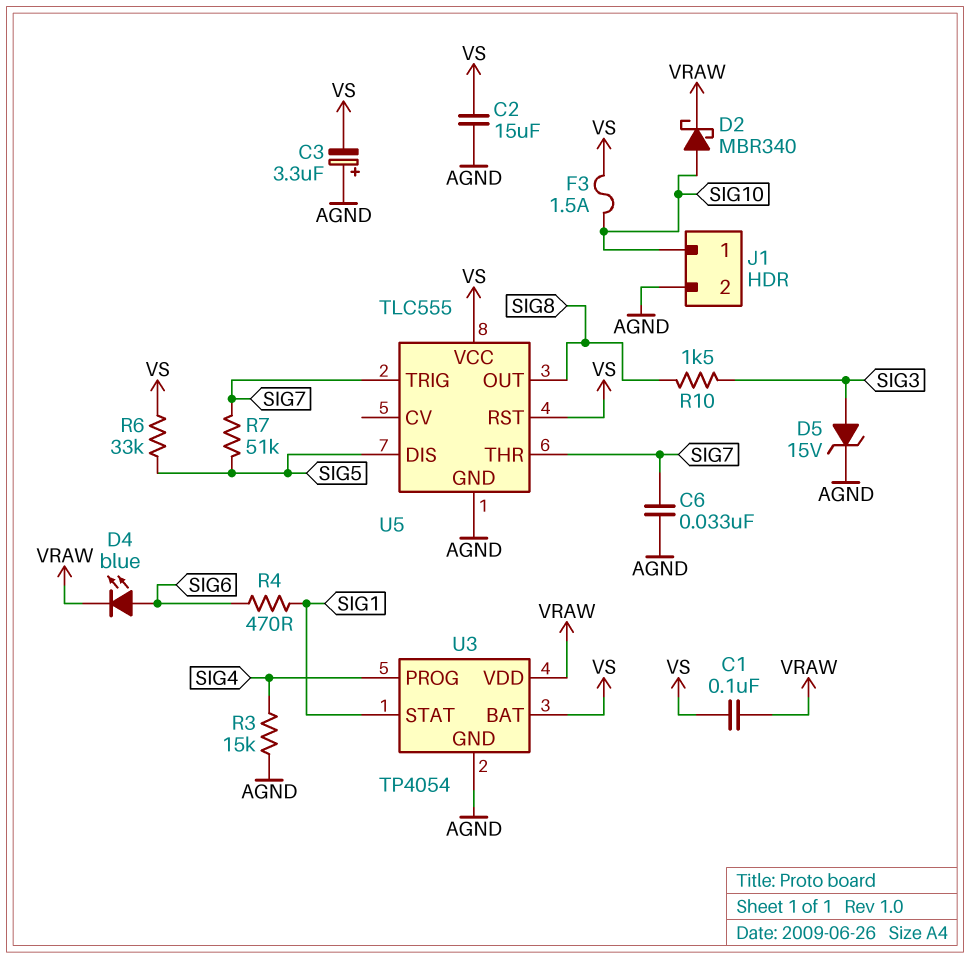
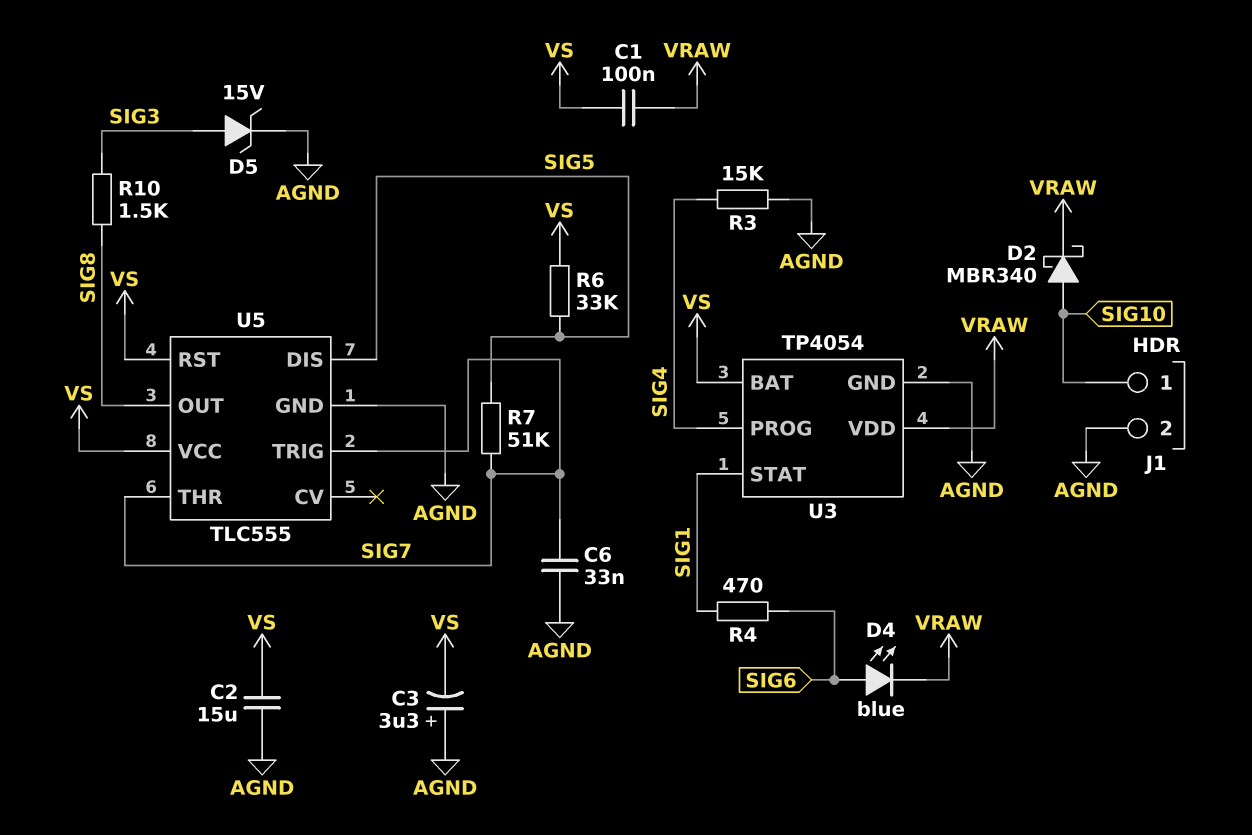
F3: 1.5A (SIG10, VS) -> none

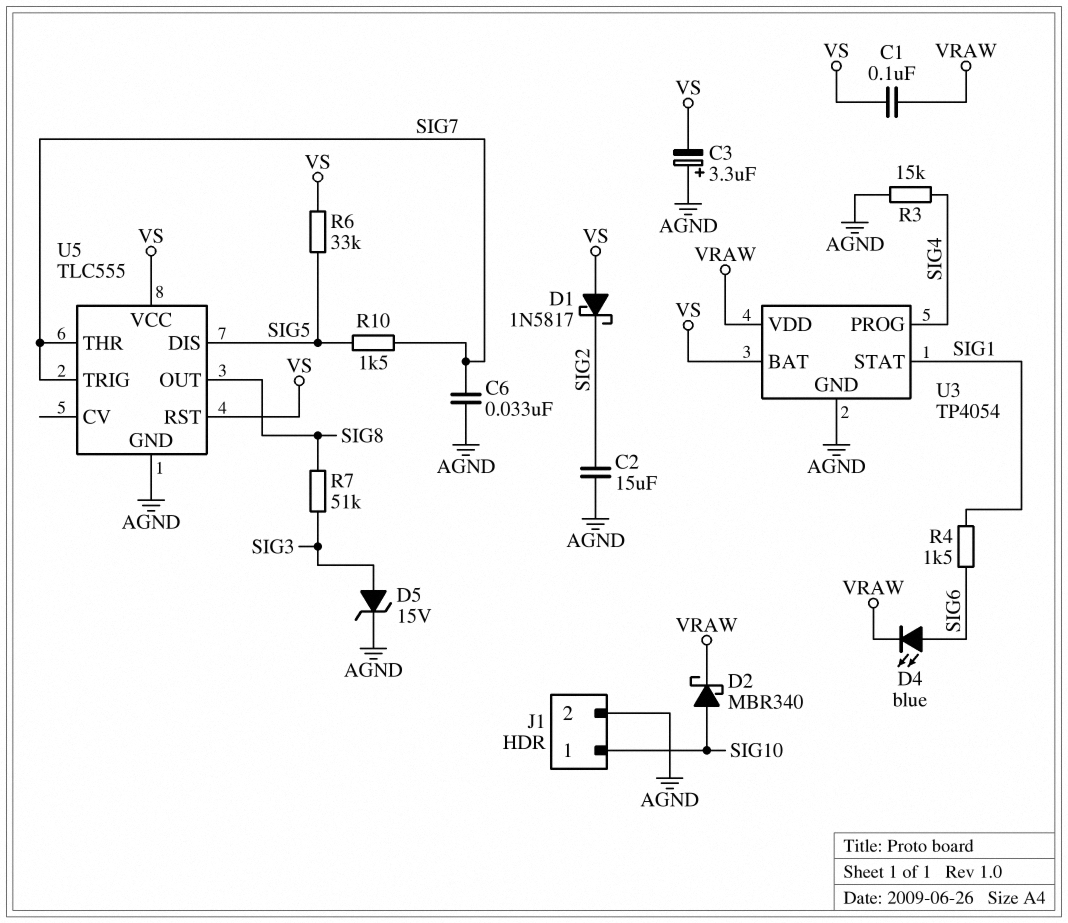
C2: 15uF (AGND, VS) -> 15uF (AGND, SIG2)
D1: none -> schottky 1N5817 (A VS, K SIG2)
R4: 470 (SIG1, SIG6) -> 1.5k (SIG1, SIG6)
R7: 51k (SIG5, SIG7) -> 51k (SIG3, SIG8)
R10: 1.5k (SIG3, SIG8) -> 1.5k (SIG5, SIG7)

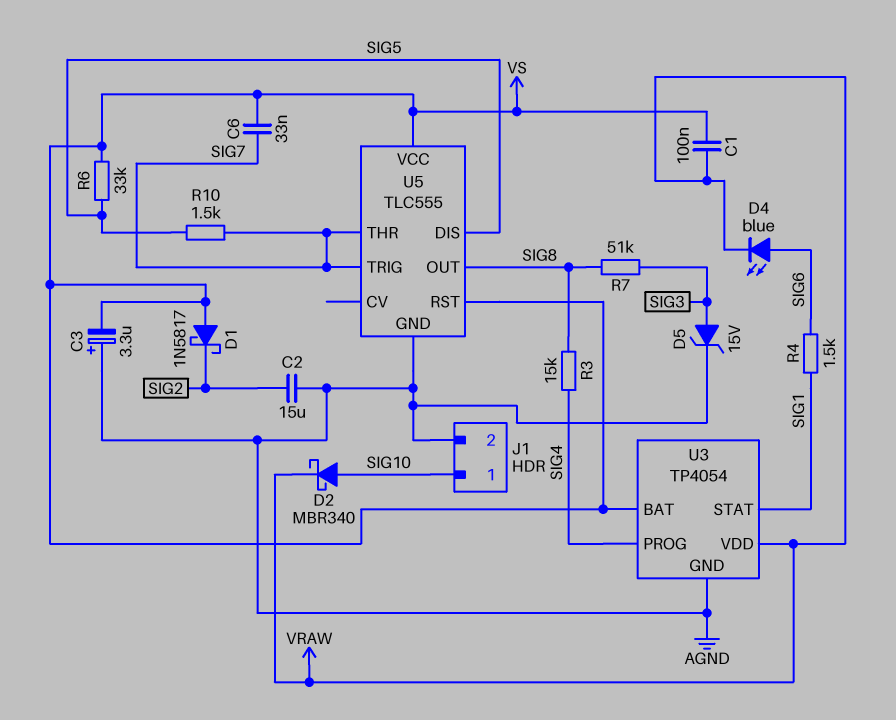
C6: 33nF (AGND, SIG7) -> 33nF (SIG7, VS)
R3: 15k (AGND, SIG4) -> 15k (SIG4, SIG8)

